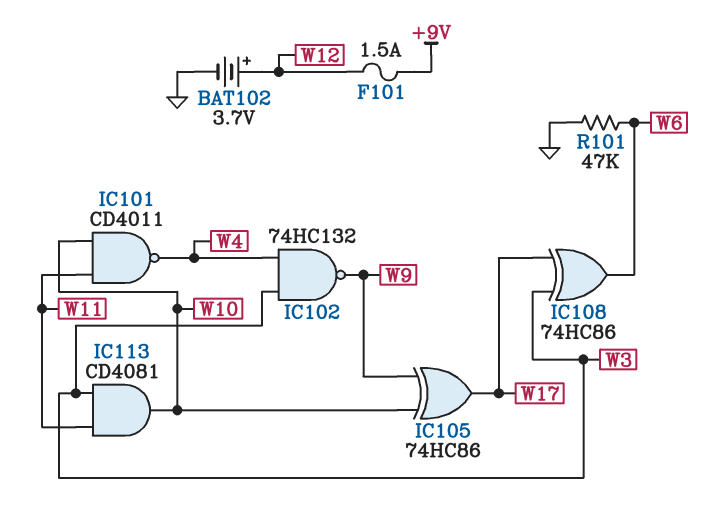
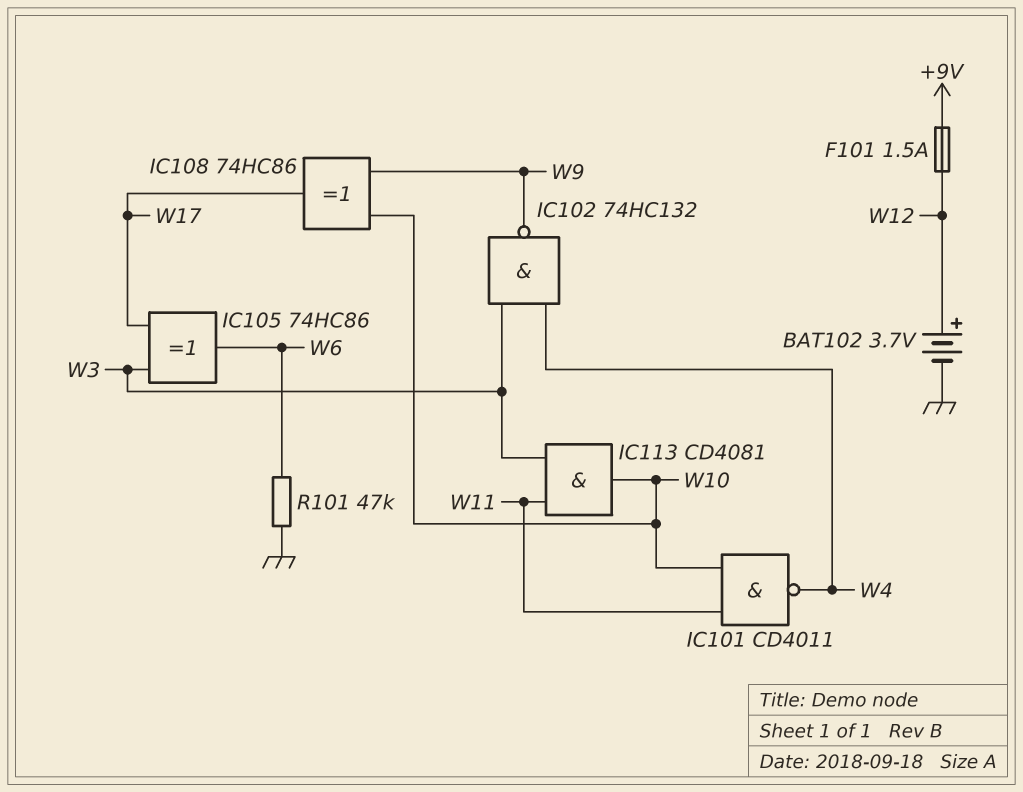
IC105: XOR 74HC86 (in W9, in W10, out W17) -> XOR 74HC86 (in W3, in W17, out W6)
IC108: XOR 74HC86 (in W3, in W17, out W6) -> XOR 74HC86 (in W9, in W10, out W17)

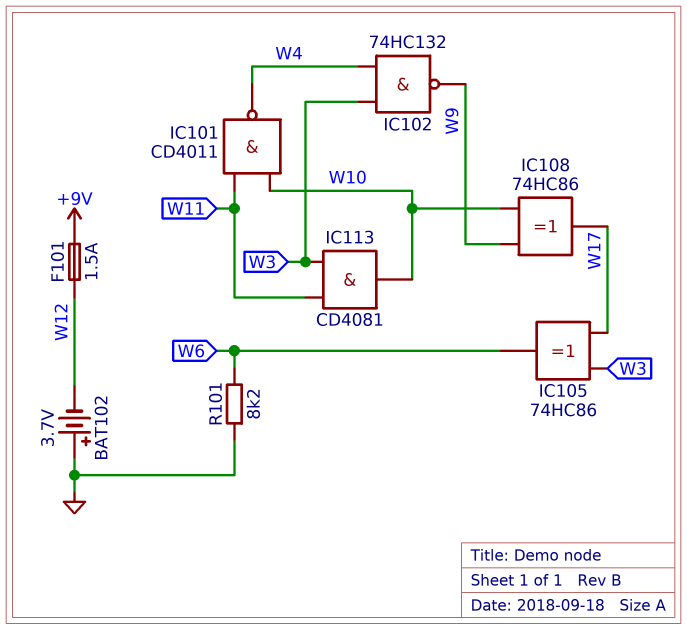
BAT102: 3.7V (plus W12, minus GND) -> 3.7V (plus GND, minus W12)
R101: 47k (GND, W6) -> 8.2k (GND, W6)

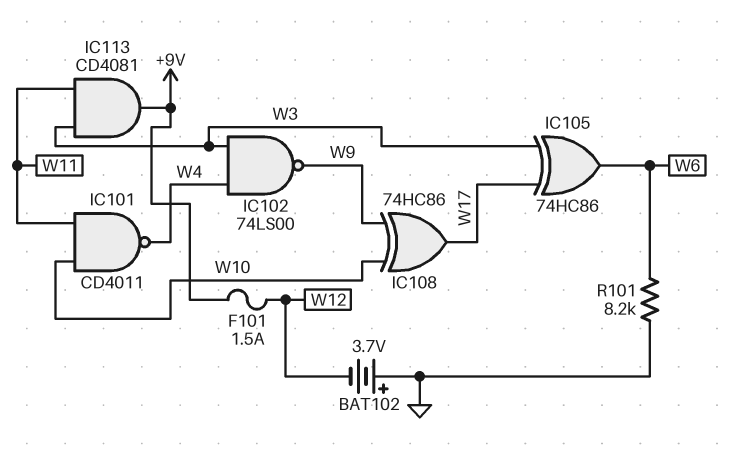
IC102: NAND 74HC132 (in W3, in W4, out W9) -> NAND 74LS00 (in W3, in W4, out W9)
IC113: AND CD4081 (in W3, in W11, out W10) -> AND CD4081 (in W3, in W11, out +9V)

